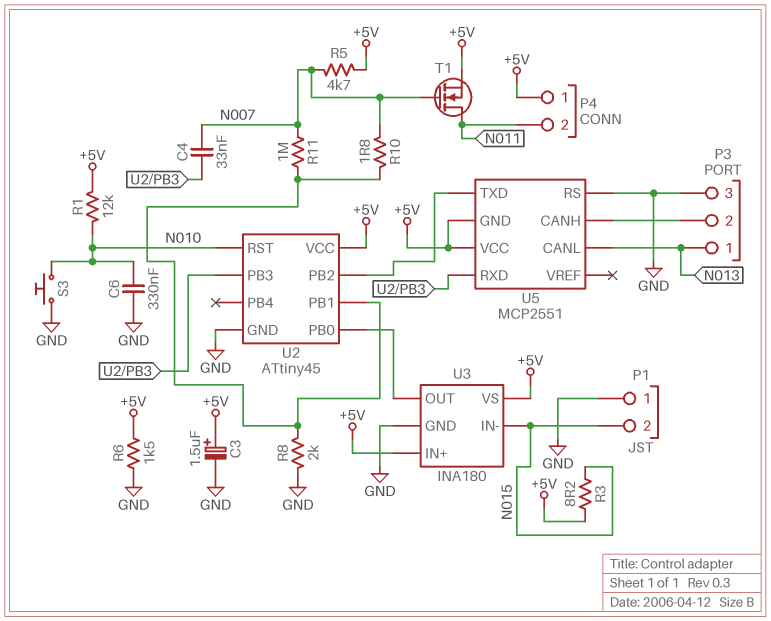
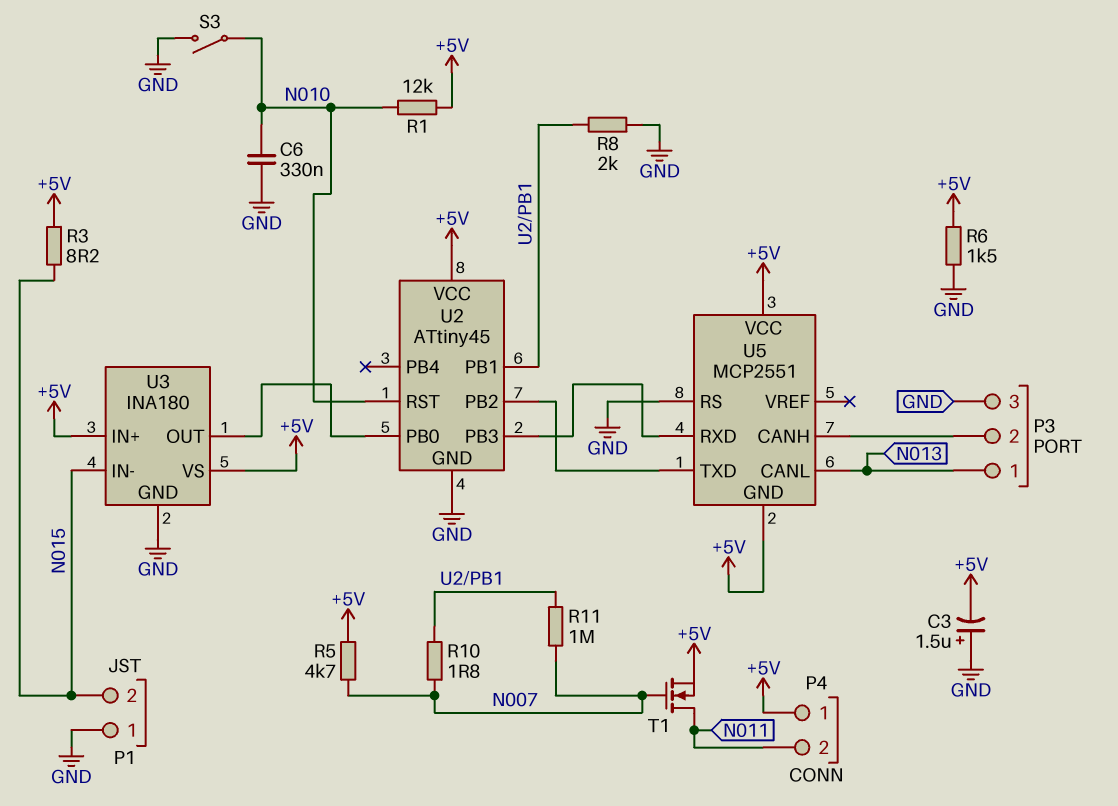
C3: 1.5uF (plus +5V, minus GND) -> 1.5uF (plus GND, minus +5V)
C4: 33nF (N007, U2/PB3) -> none
S3: button (GND, N010) -> switch (GND, N010)

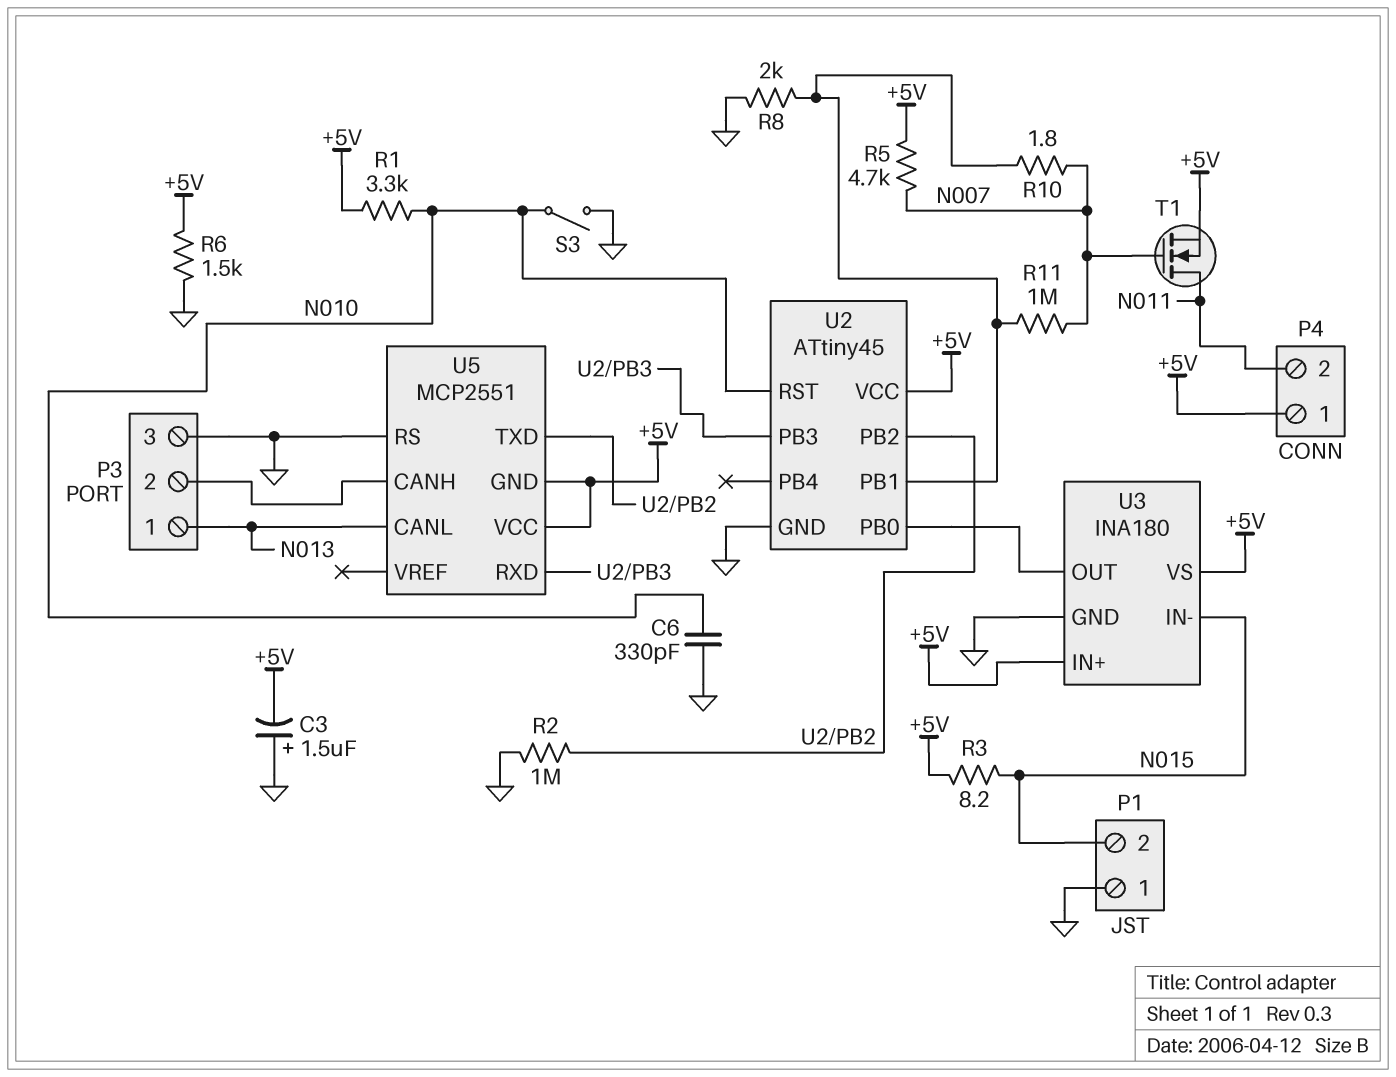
C6: 330nF (GND, N010) -> 330pF (GND, N010)
R1: 12k (+5V, N010) -> 3.3k (+5V, N010)
R2: none -> 1M (GND, U2/PB2)

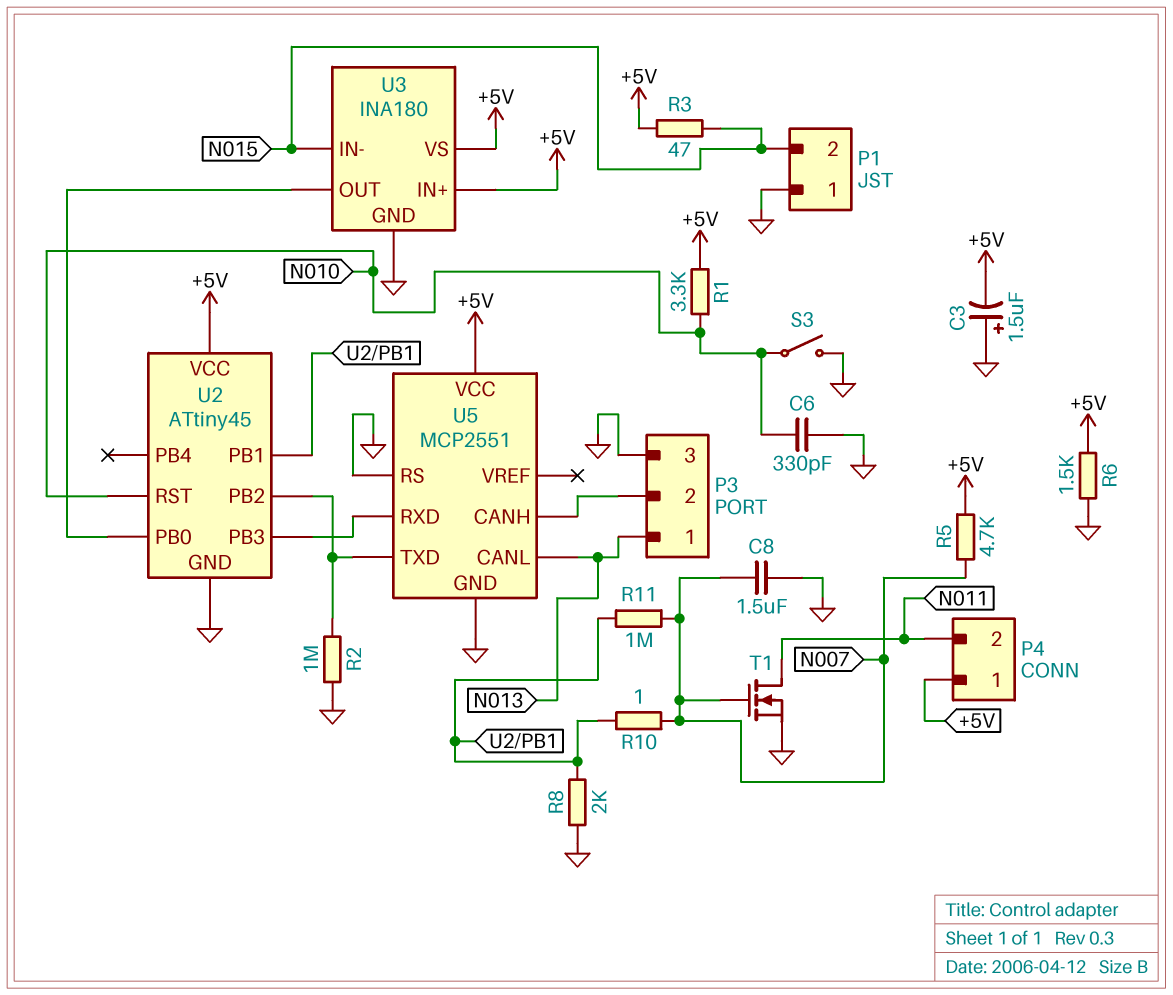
C8: none -> 1.5uF (GND, N007)
R3: 8.2 (+5V, N015) -> 47 (+5V, N015)
R10: 1.8 (N007, U2/PB1) -> 1 (N007, U2/PB1)
T1: NMOS (G N007, D N011, S +5V) -> NMOS (G N007, D N011, S GND)
U5 pin GND: +5V -> GND

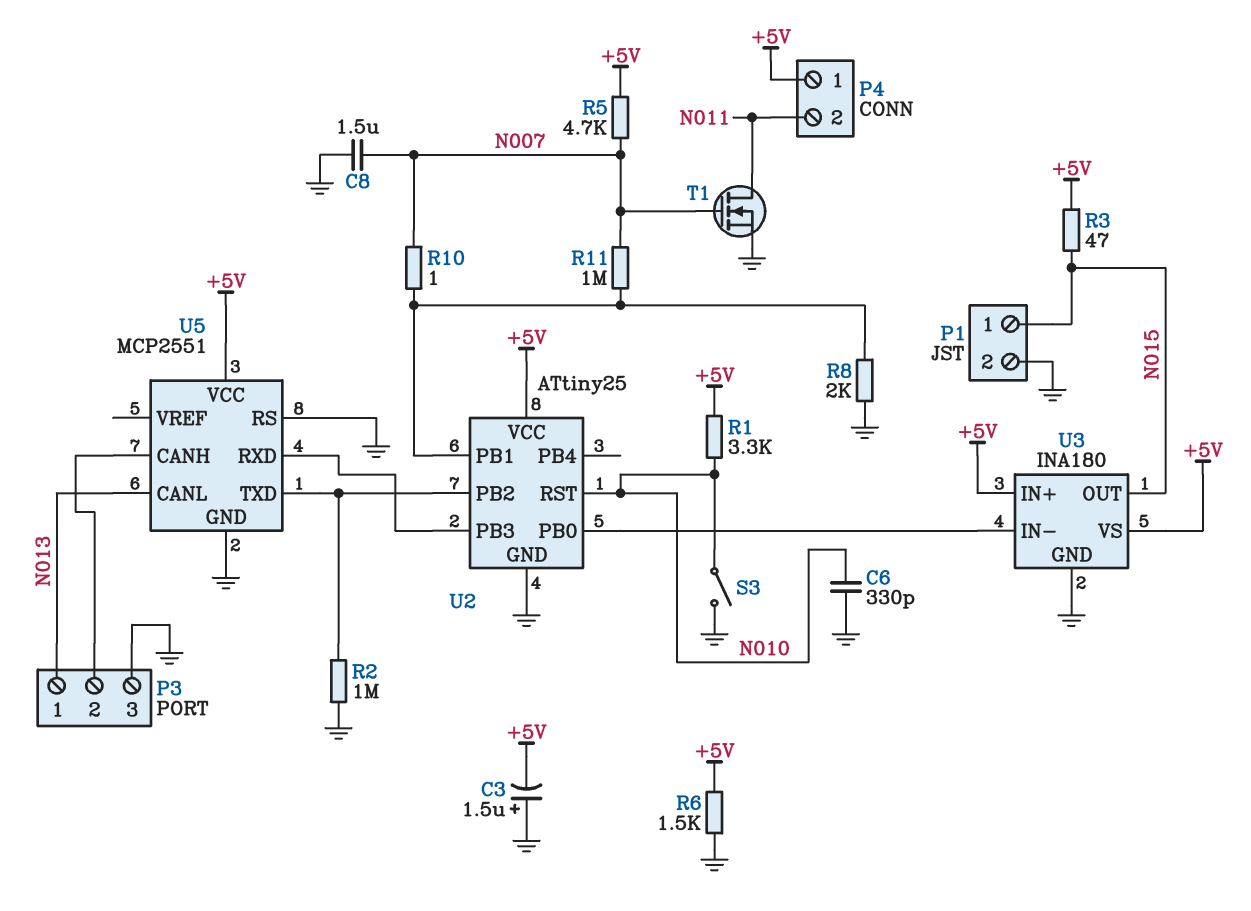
P1 pin 1: GND -> N015
P1 pin 2: N015 -> GND
U2: ATtiny45 -> ATtiny25
U3 pin IN-: N015 -> U2/PB0
U3 pin OUT: U2/PB0 -> N015

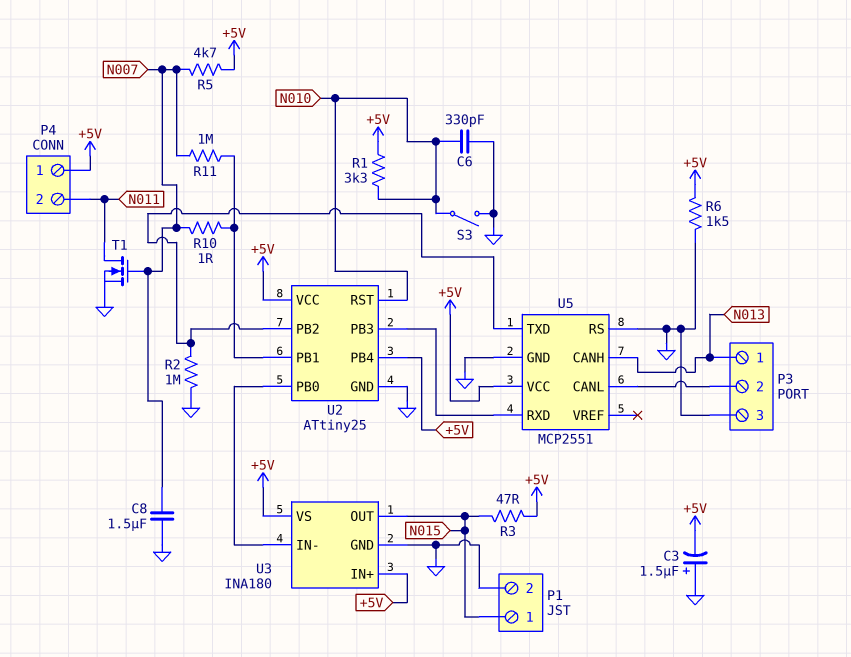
R8: 2k (GND, U2/PB1) -> none
U2 pin PB4: none -> +5V
U5 pin CANH: P3/2 -> N013
U5 pin CANL: N013 -> P3/2

